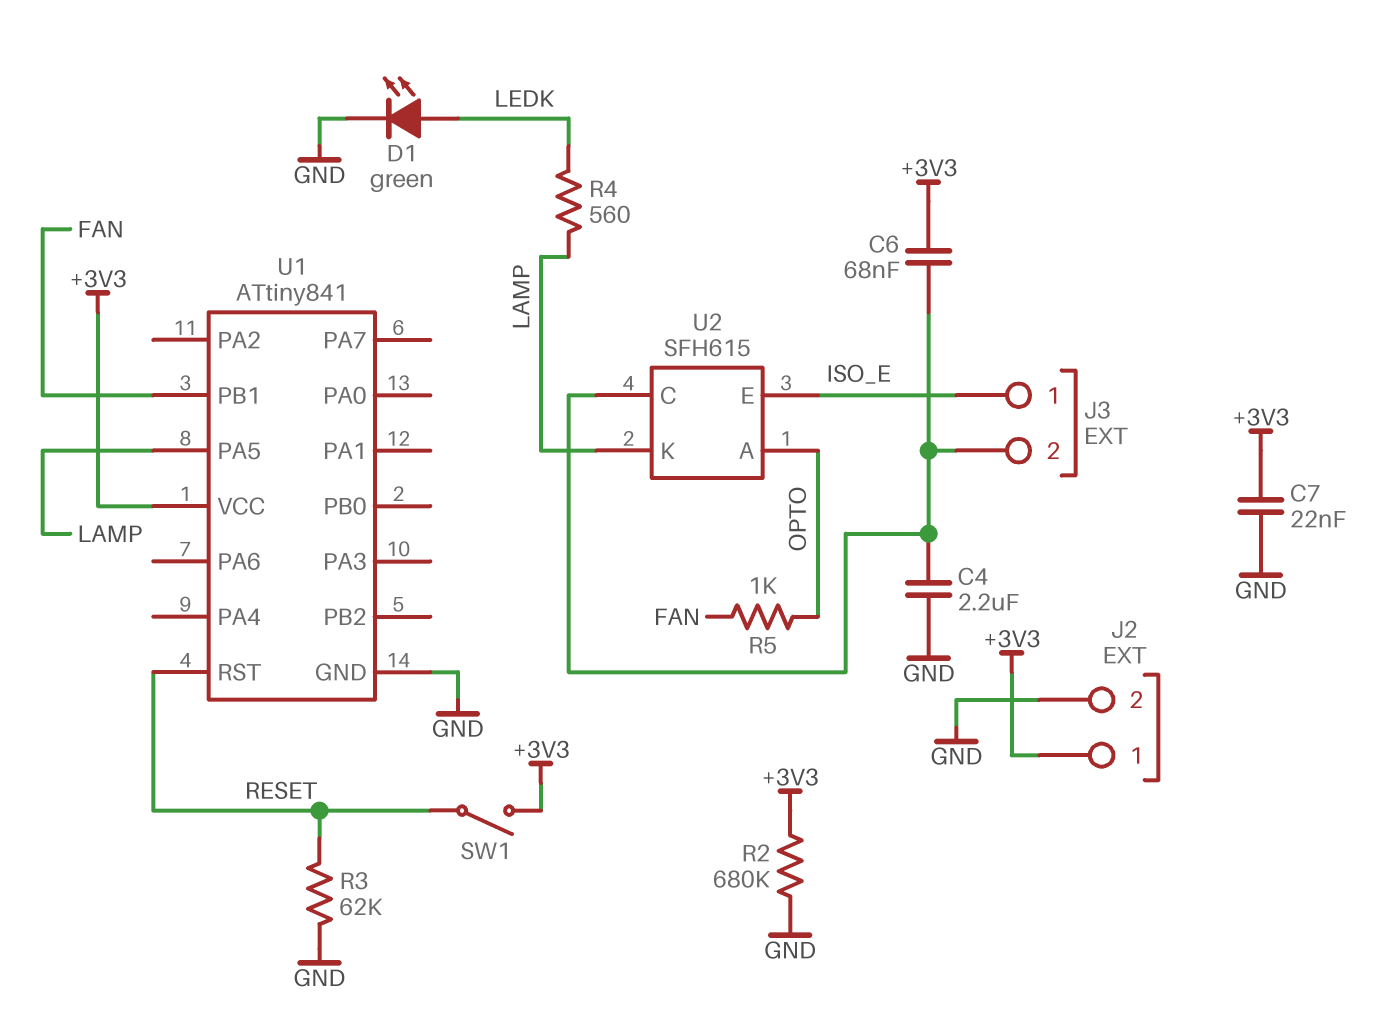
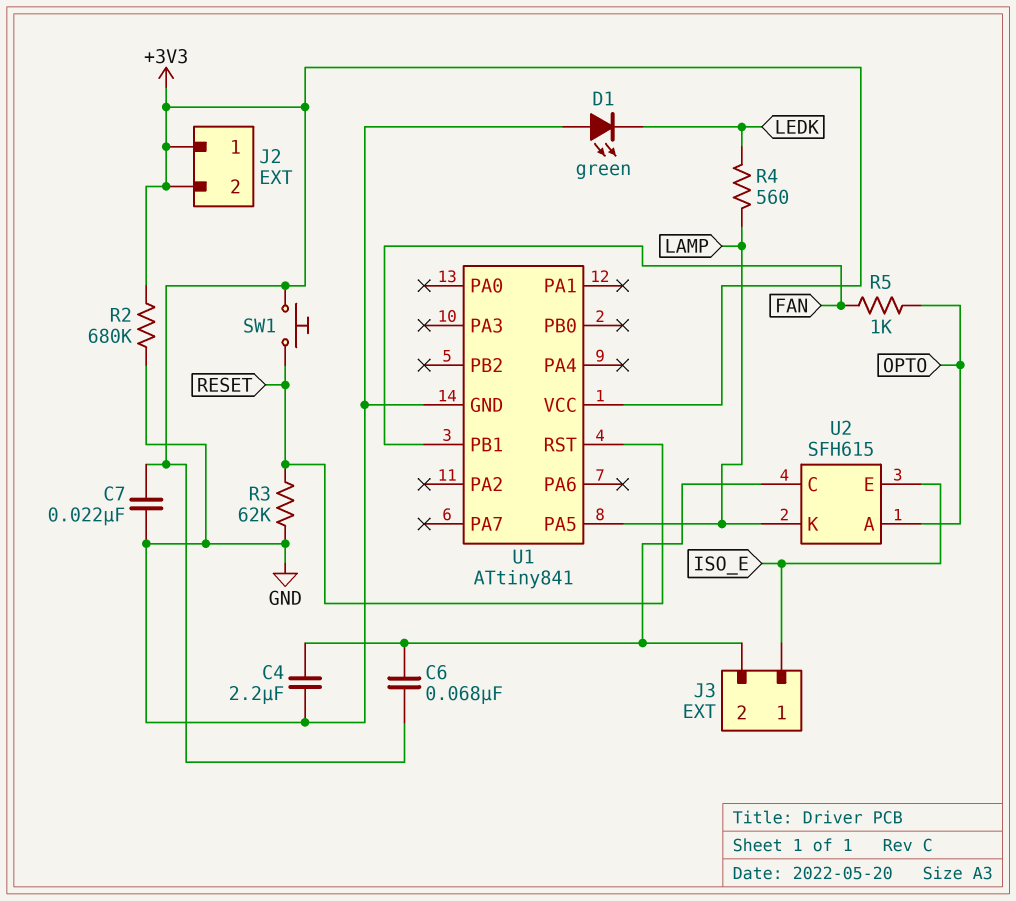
D1: LED green (A LEDK, K GND) -> LED green (A GND, K LEDK)
J2 pin 2: GND -> +3V3
SW1: switch (+3V3, RESET) -> button (+3V3, RESET)

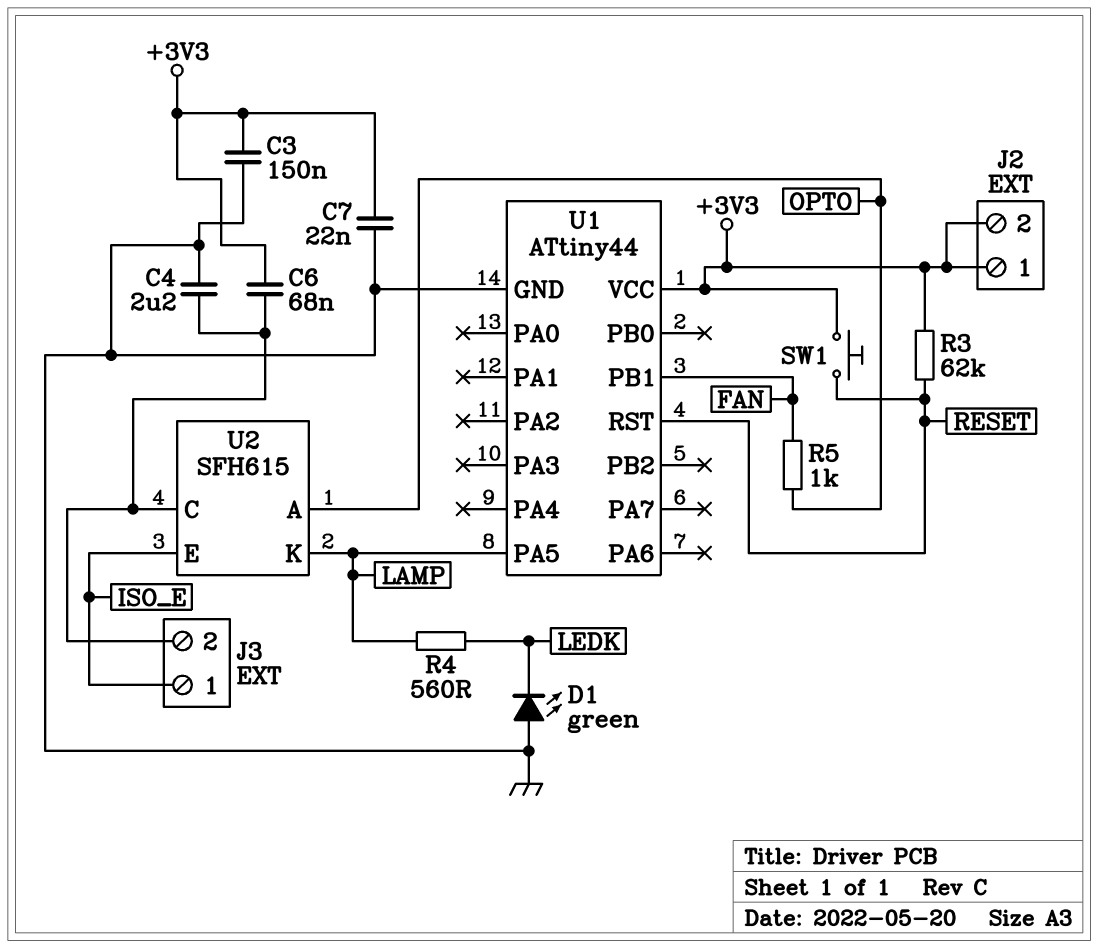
C3: none -> 150nF (+3V3, GND)
R2: 680k (+3V3, GND) -> none
R3: 62k (GND, RESET) -> 62k (+3V3, RESET)
U1: ATtiny841 -> ATtiny44

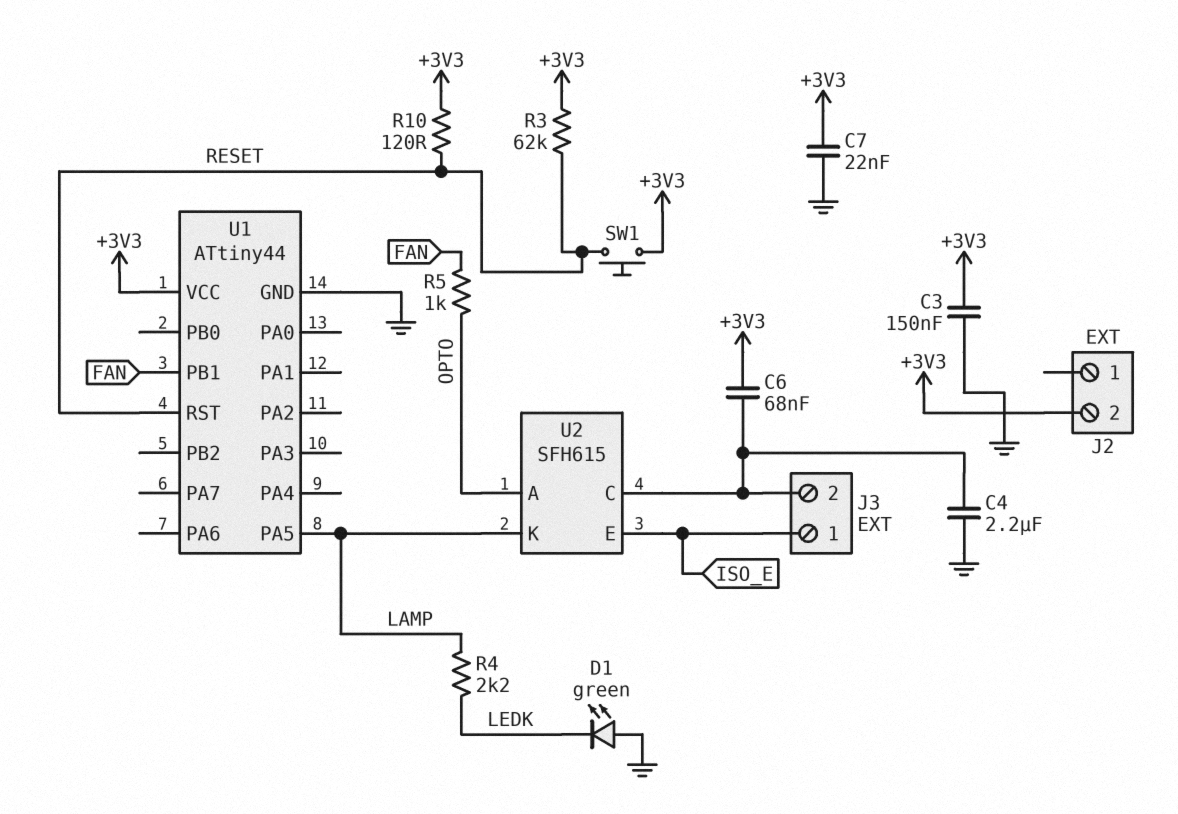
J2 pin 1: +3V3 -> none
R4: 560 (LAMP, LEDK) -> 2.2k (LAMP, LEDK)
R10: none -> 120 (+3V3, RESET)

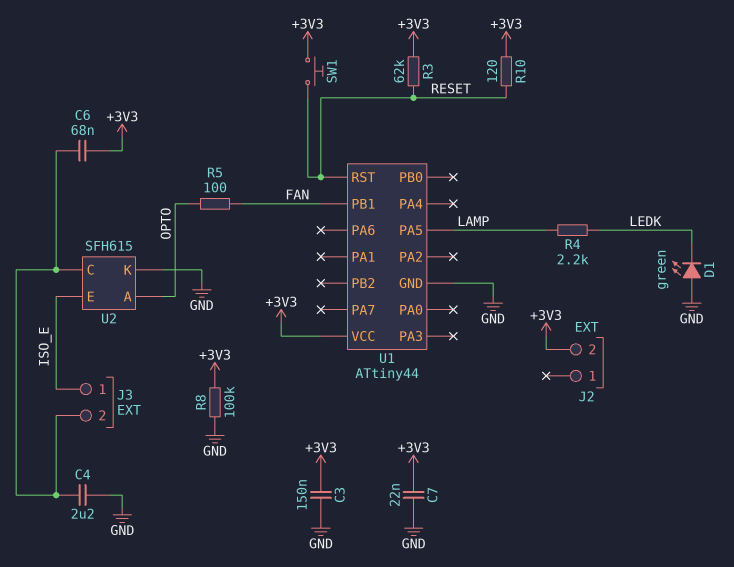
R5: 1k (FAN, OPTO) -> 100 (FAN, OPTO)
R8: none -> 100k (+3V3, GND)
U2 pin K: LAMP -> GND

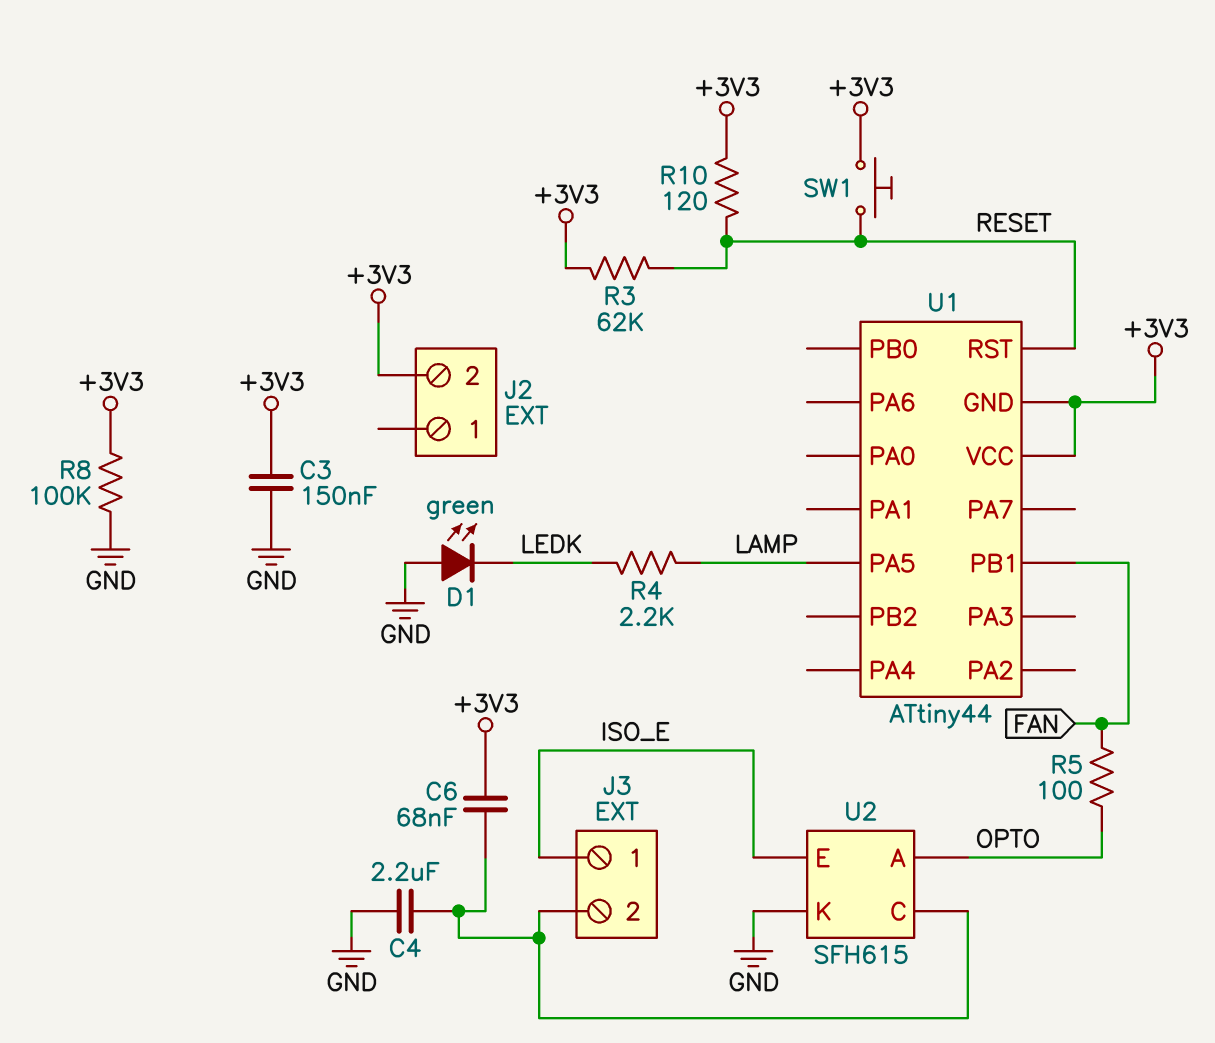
C7: 22nF (+3V3, GND) -> none
U1 pin GND: GND -> +3V3

